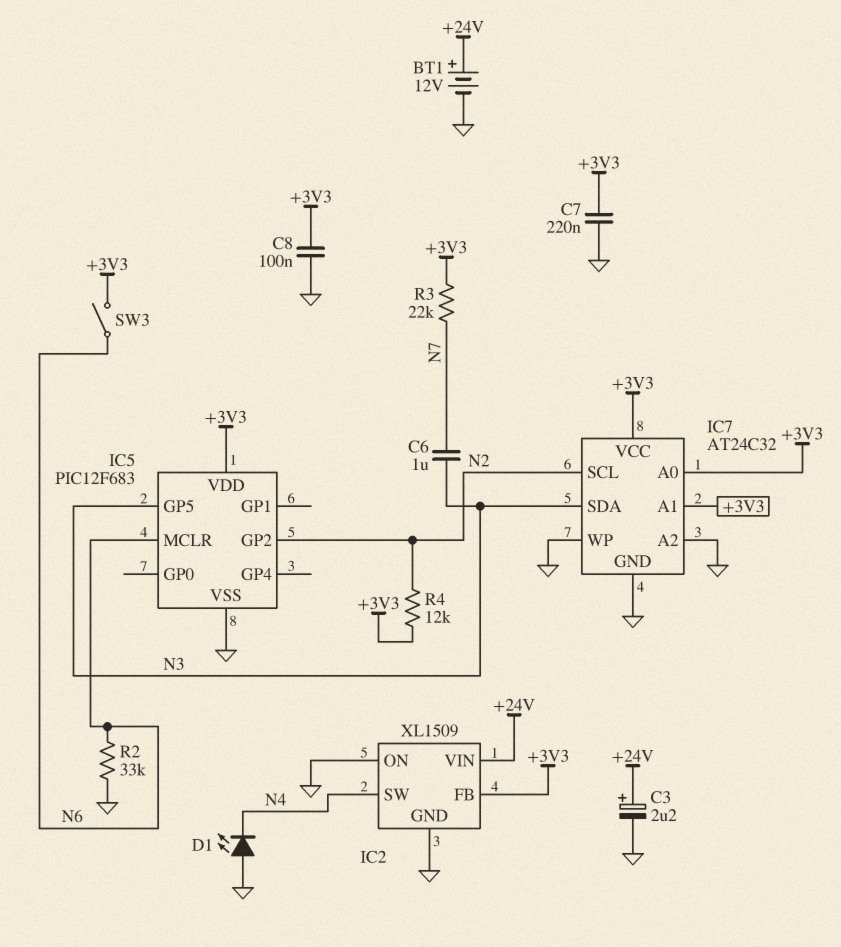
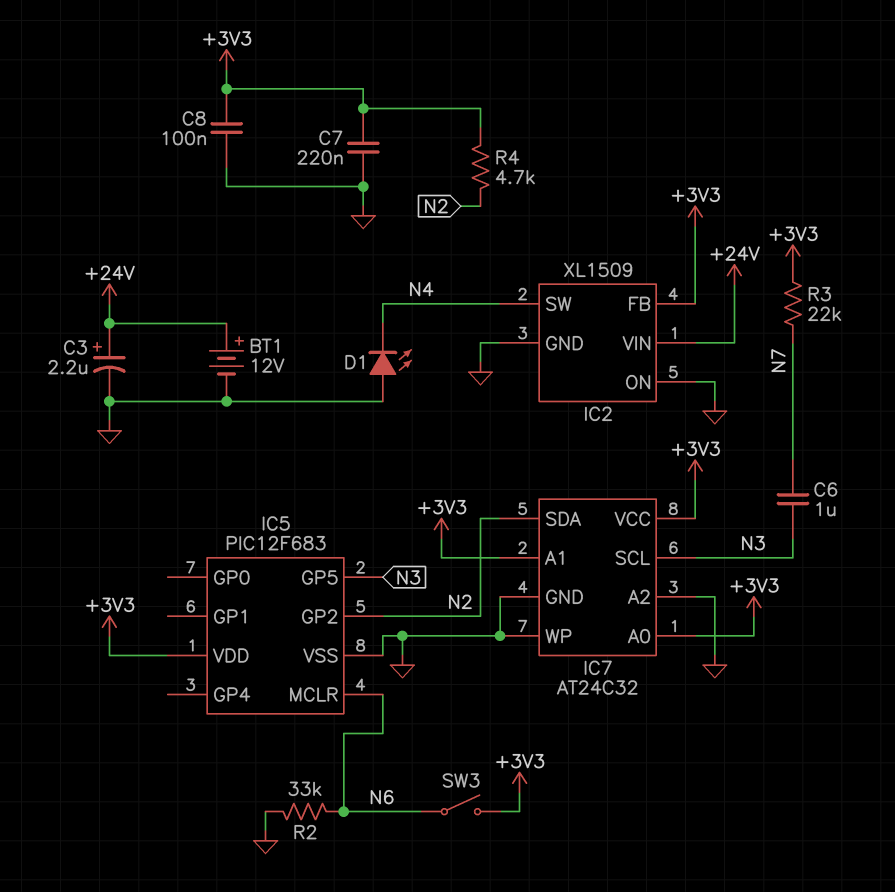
IC7 pin SCL: N2 -> N3
IC7 pin SDA: N3 -> N2
R4: 12k (+3V3, N2) -> 4.7k (+3V3, N2)

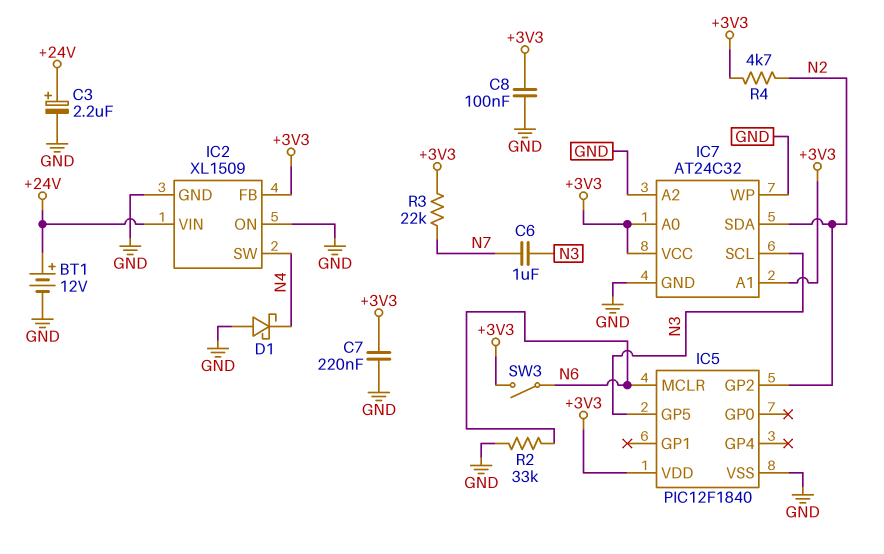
D1: LED (A GND, K N4) -> schottky (A GND, K N4)
IC5: PIC12F683 -> PIC12F1840

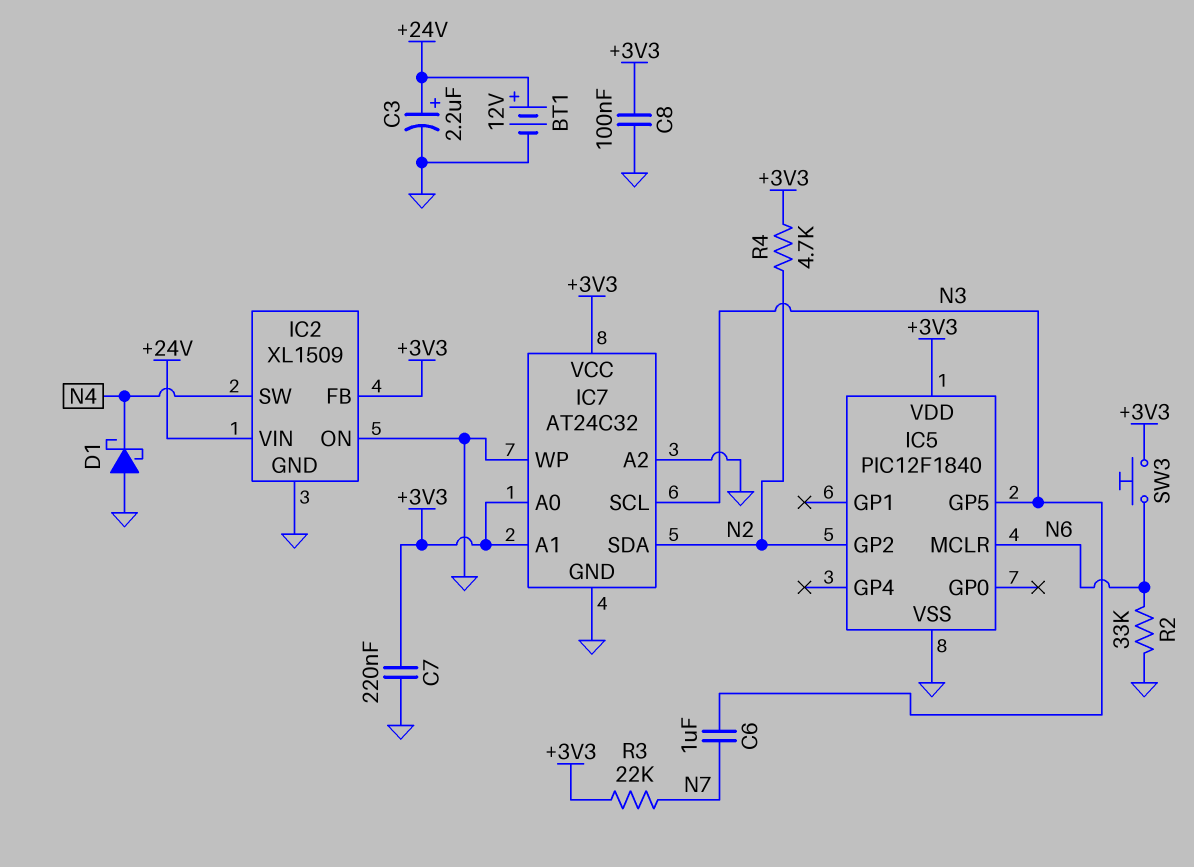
SW3: switch (+3V3, N6) -> button (+3V3, N6)

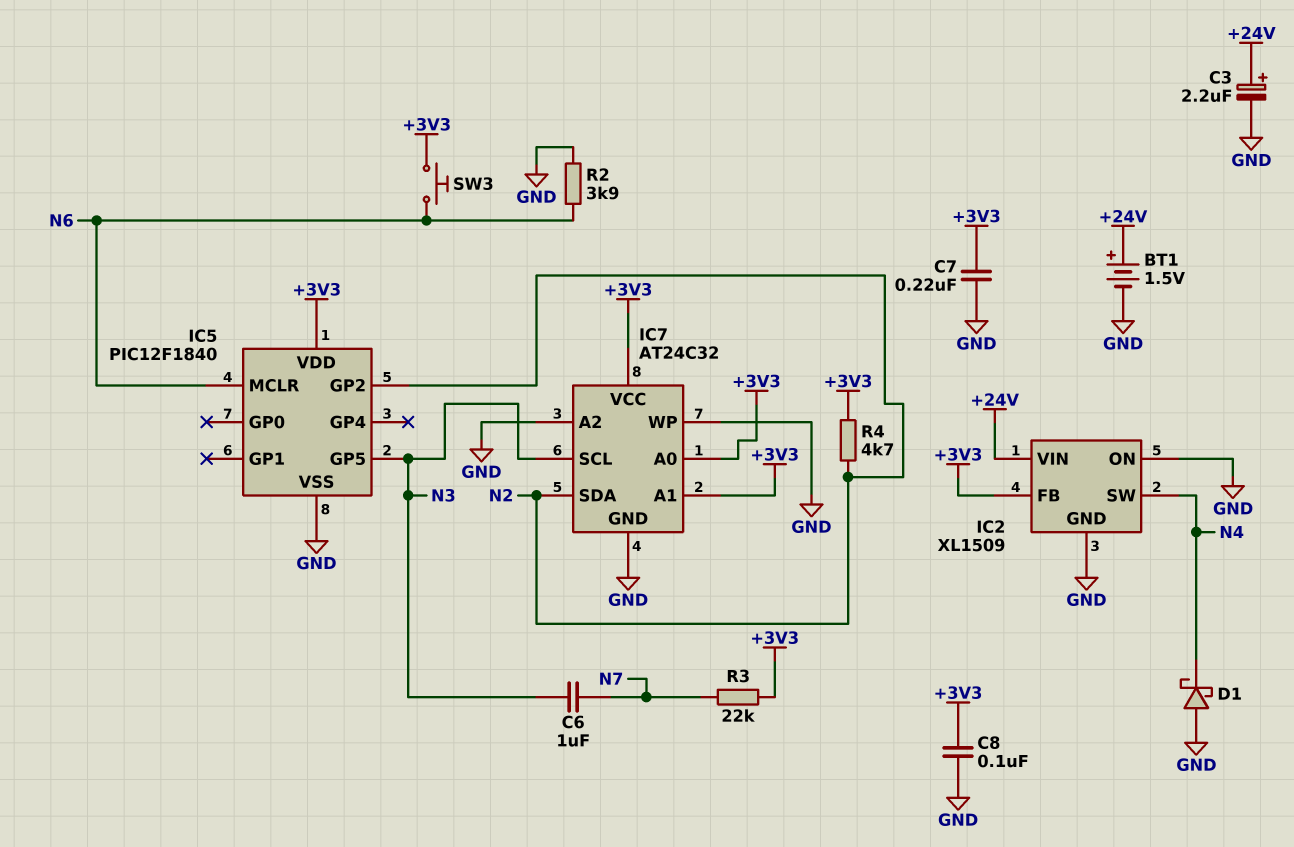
BT1: 12V (plus +24V, minus GND) -> 1.5V (plus +24V, minus GND)
R2: 33k (GND, N6) -> 3.9k (GND, N6)

